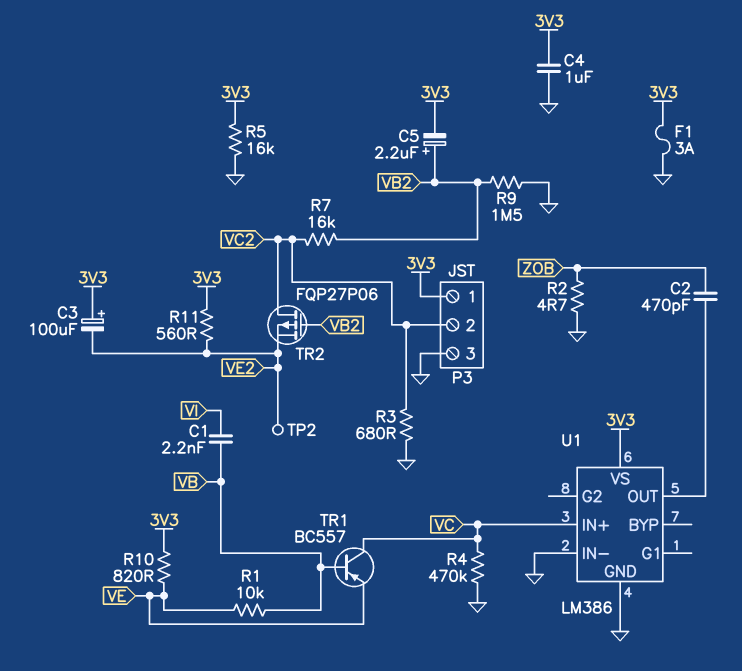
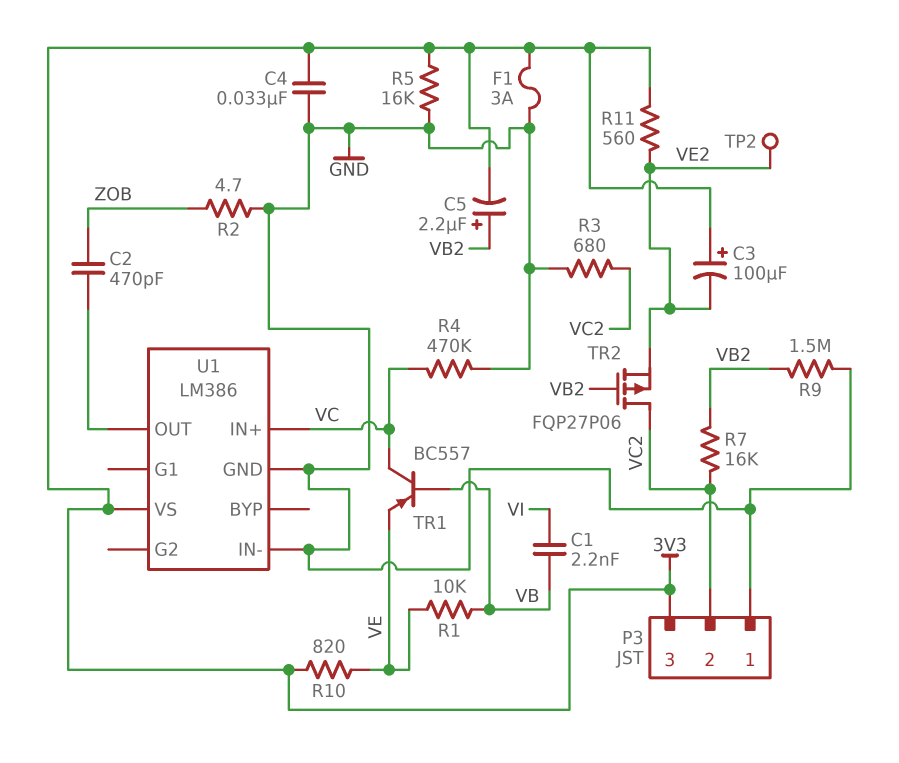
C4: 1uF (3V3, GND) -> 33nF (3V3, GND)
P3 pin 1: 3V3 -> GND
P3 pin 3: GND -> 3V3

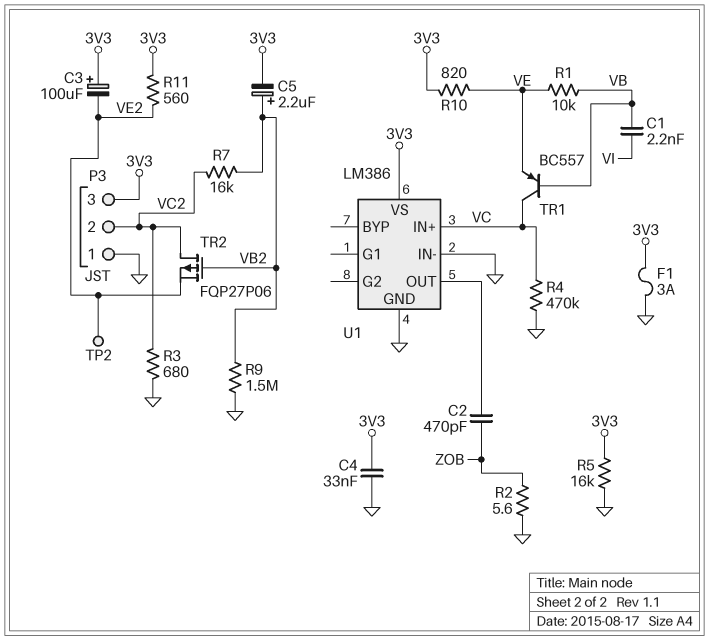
R2: 4.7 (GND, ZOB) -> 5.6 (GND, ZOB)

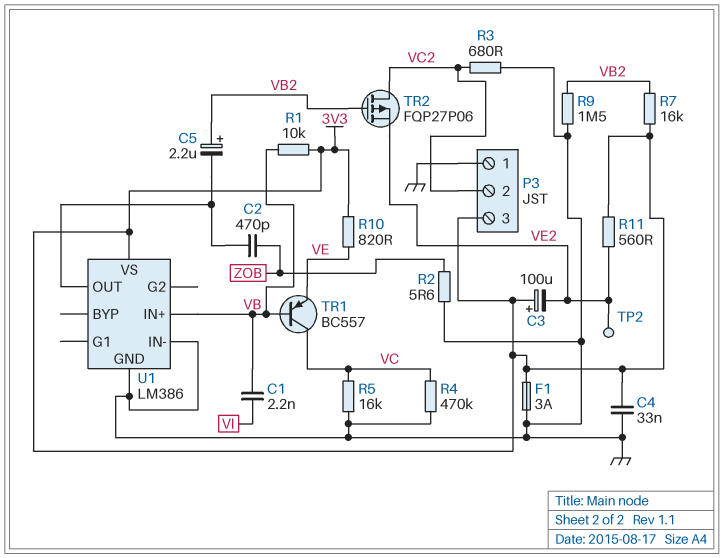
C5: 2.2uF (plus VB2, minus 3V3) -> 2.2uF (plus VB2, minus U1/OUT)
R1: 10k (VB, VE) -> 10k (3V3, VB)
R5: 16k (3V3, GND) -> 16k (GND, VC)
R7: 16k (VB2, VC2) -> 16k (3V3, VB2)
U1 pin IN+: VC -> VB

